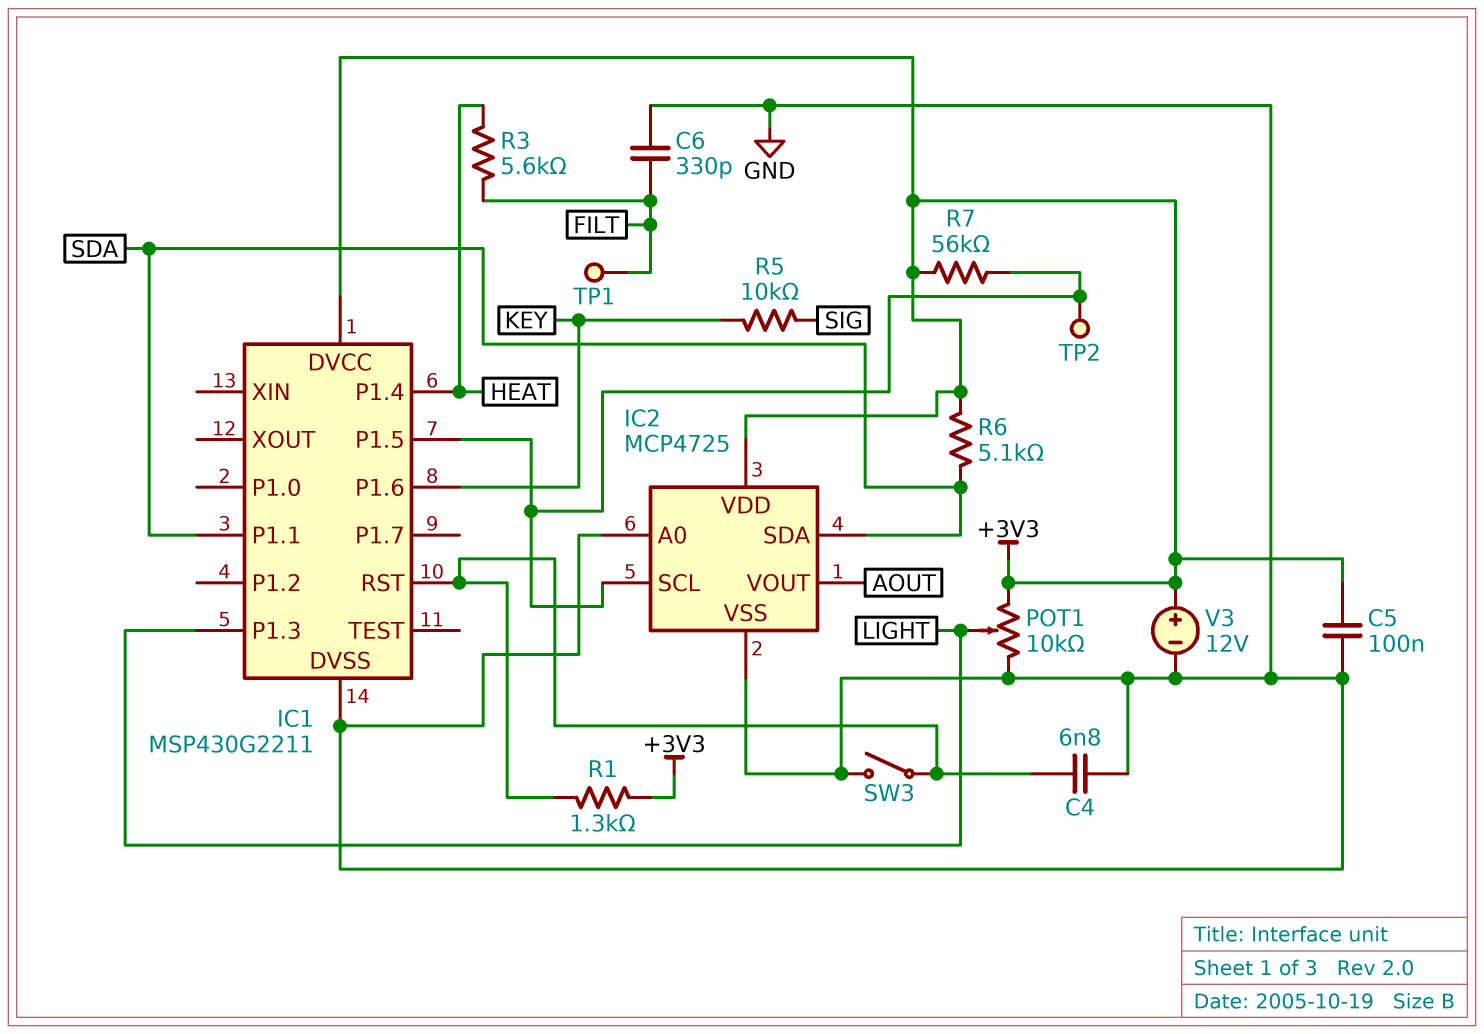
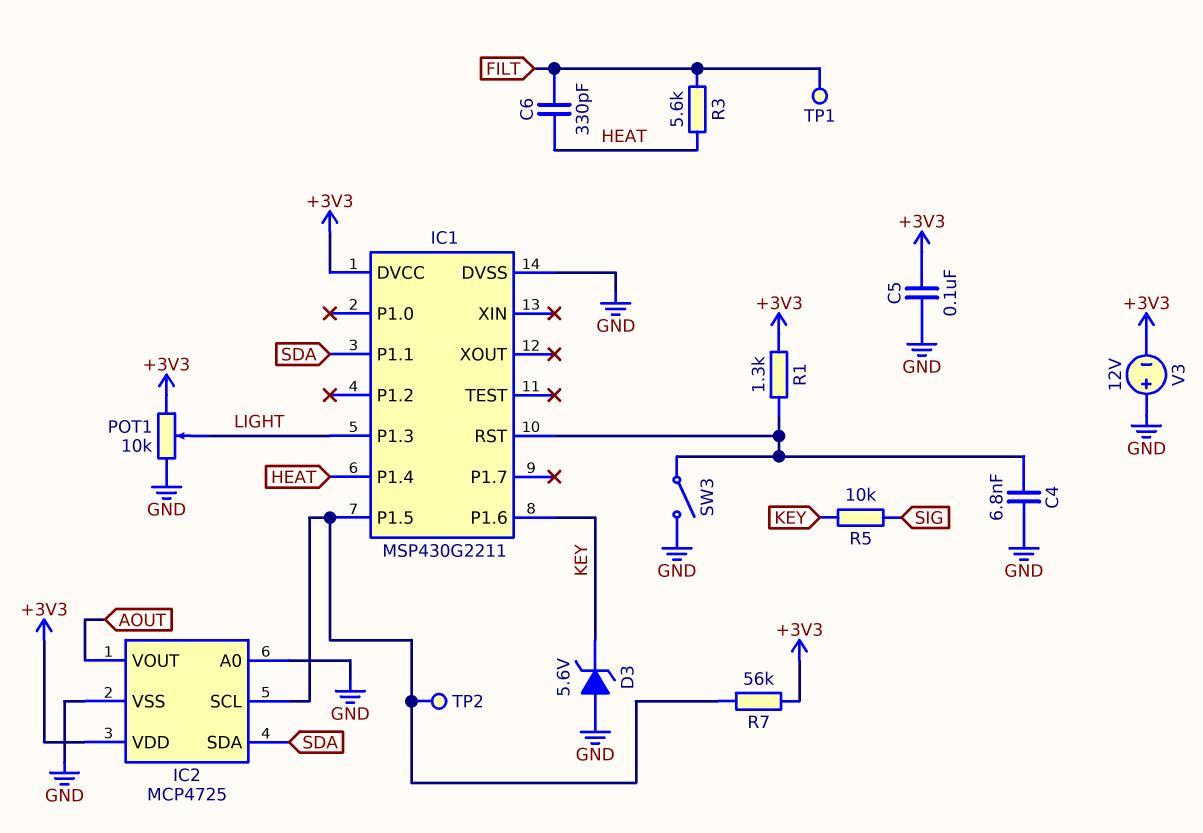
C6: 330pF (FILT, GND) -> 330pF (FILT, HEAT)
D3: none -> zener 5.6V (A GND, K KEY)
R6: 5.1k (+3V3, SDA) -> none
V3: 12V (plus +3V3, minus GND) -> 12V (plus GND, minus +3V3)

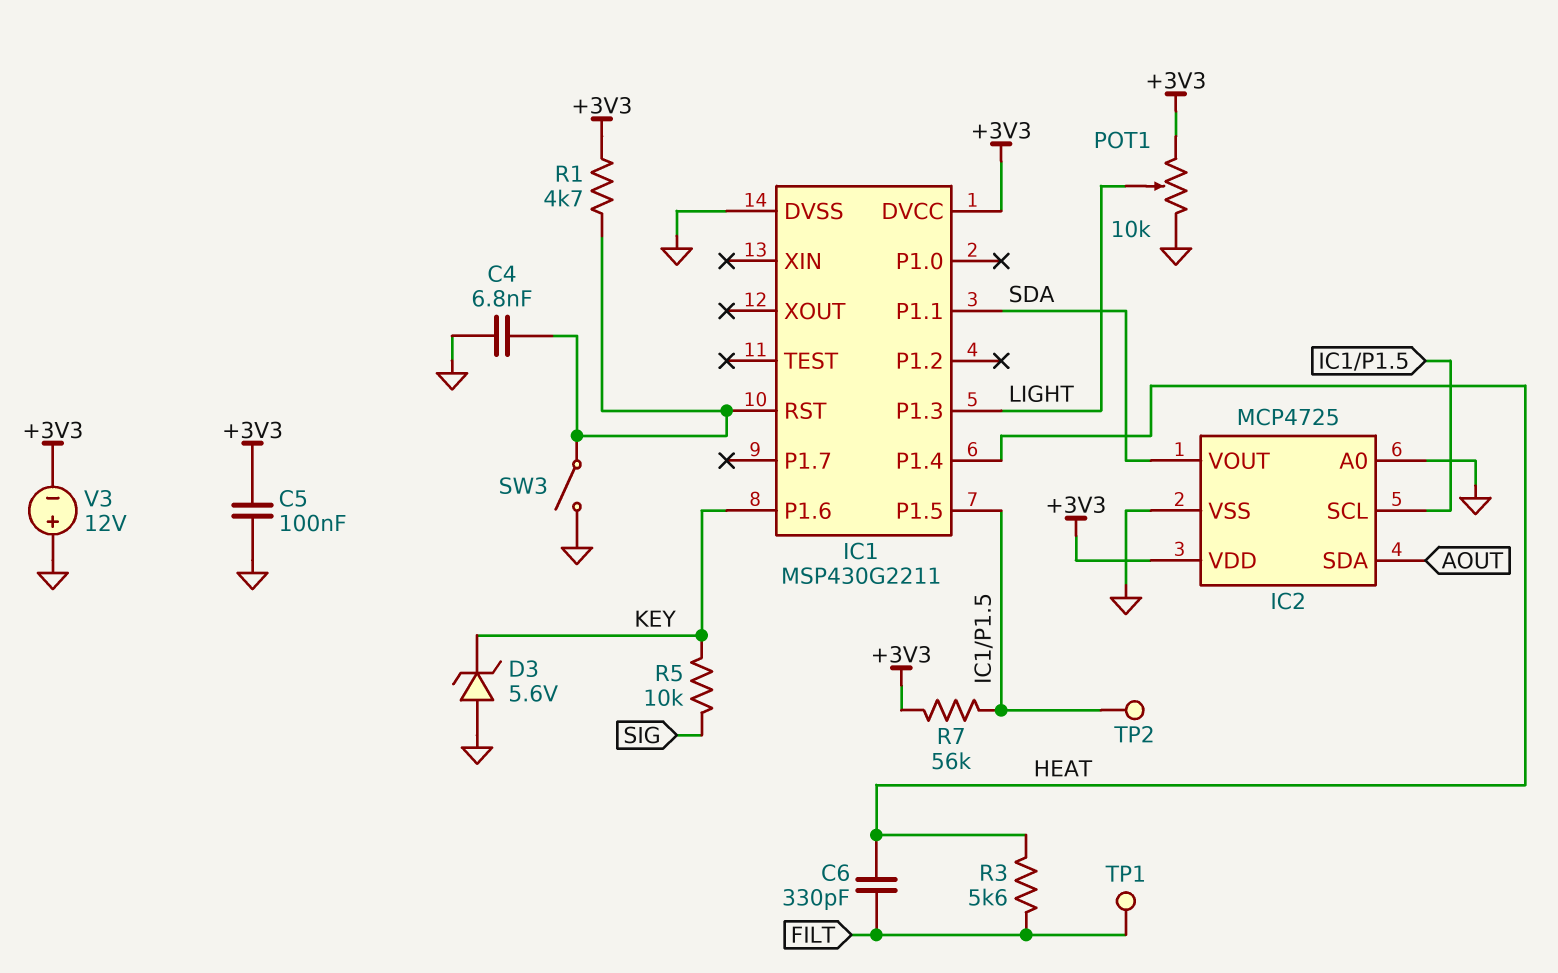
IC2 pin SDA: SDA -> AOUT
IC2 pin VOUT: AOUT -> SDA
R1: 1.3k (+3V3, IC1/RST) -> 4.7k (+3V3, IC1/RST)

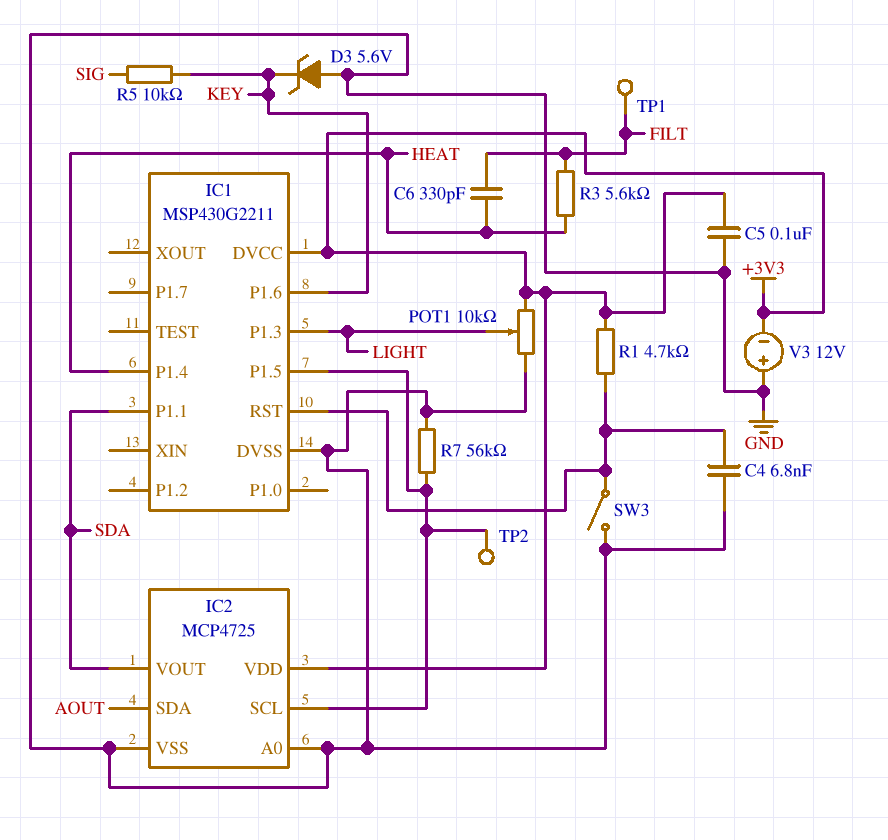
R7: 56k (+3V3, IC1/P1.5) -> 56k (GND, IC1/P1.5)

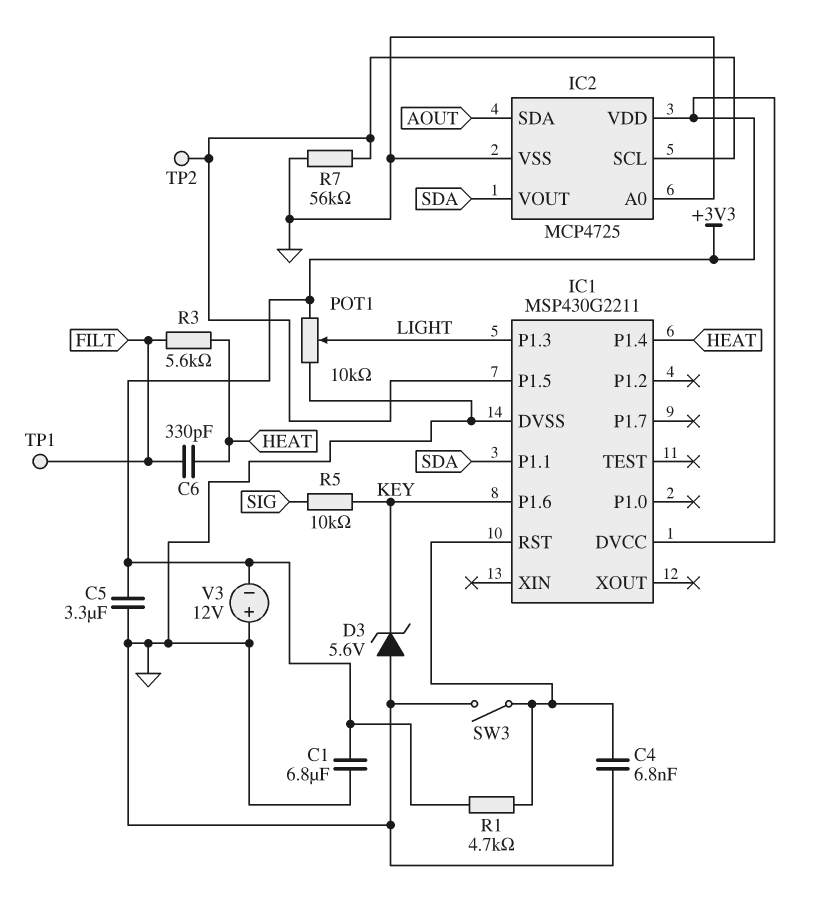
C1: none -> 6.8uF (+3V3, GND)
C5: 100nF (+3V3, GND) -> 3.3uF (+3V3, GND)

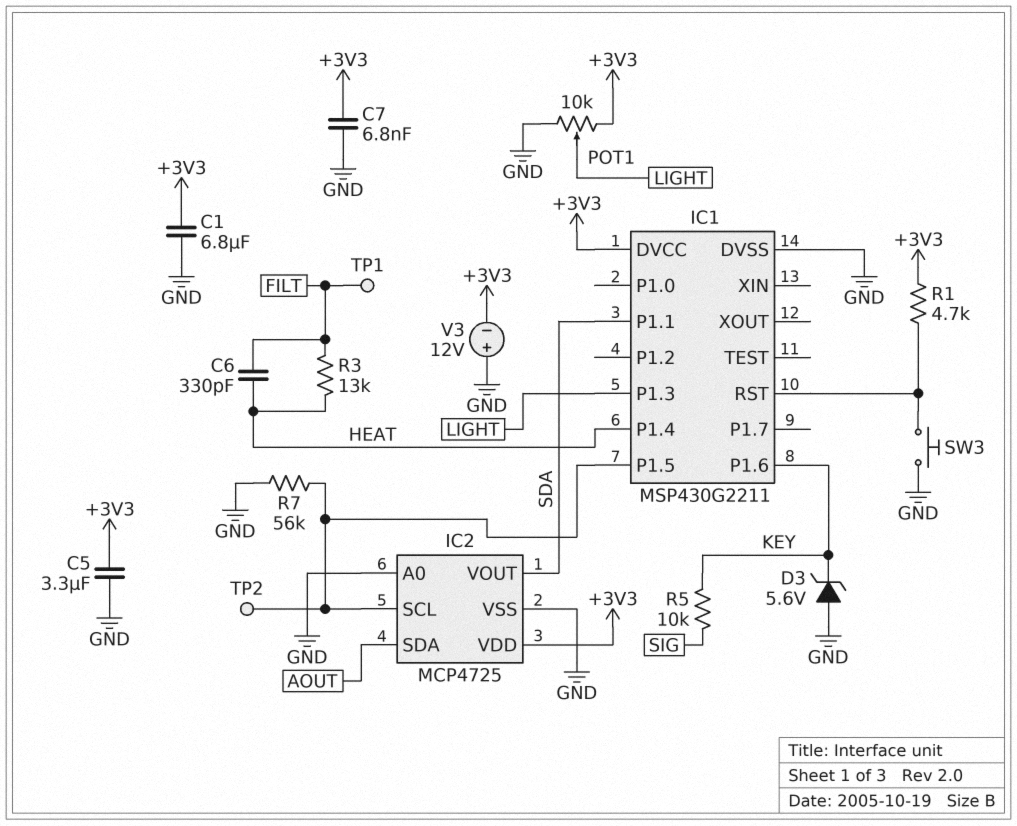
C4: 6.8nF (GND, IC1/RST) -> none
C7: none -> 6.8nF (+3V3, GND)
R3: 5.6k (FILT, HEAT) -> 13k (FILT, HEAT)
SW3: switch (GND, IC1/RST) -> button (GND, IC1/RST)

